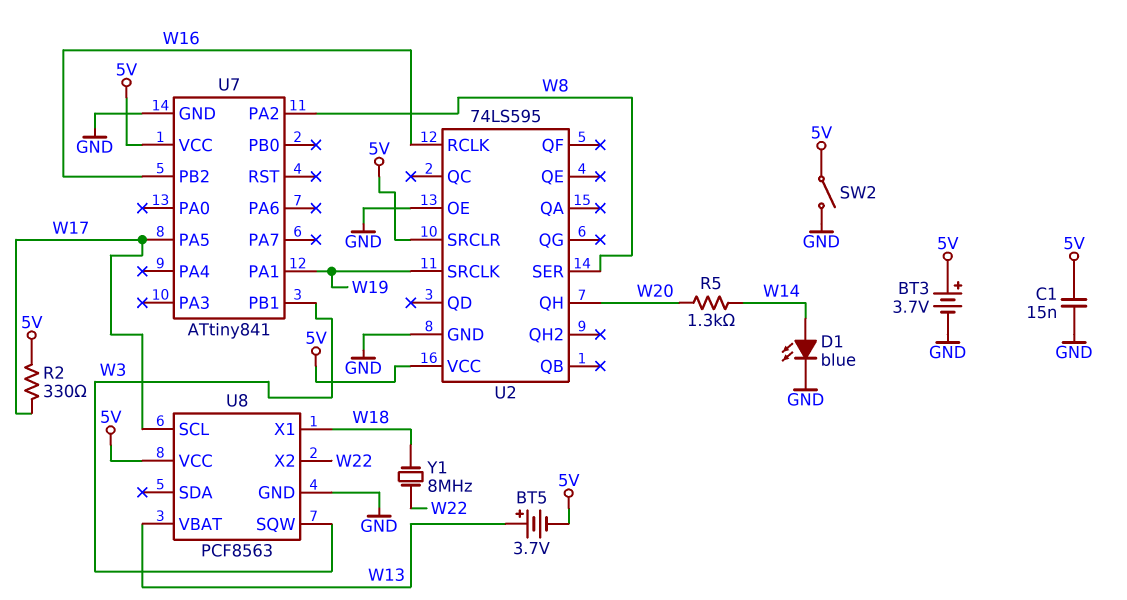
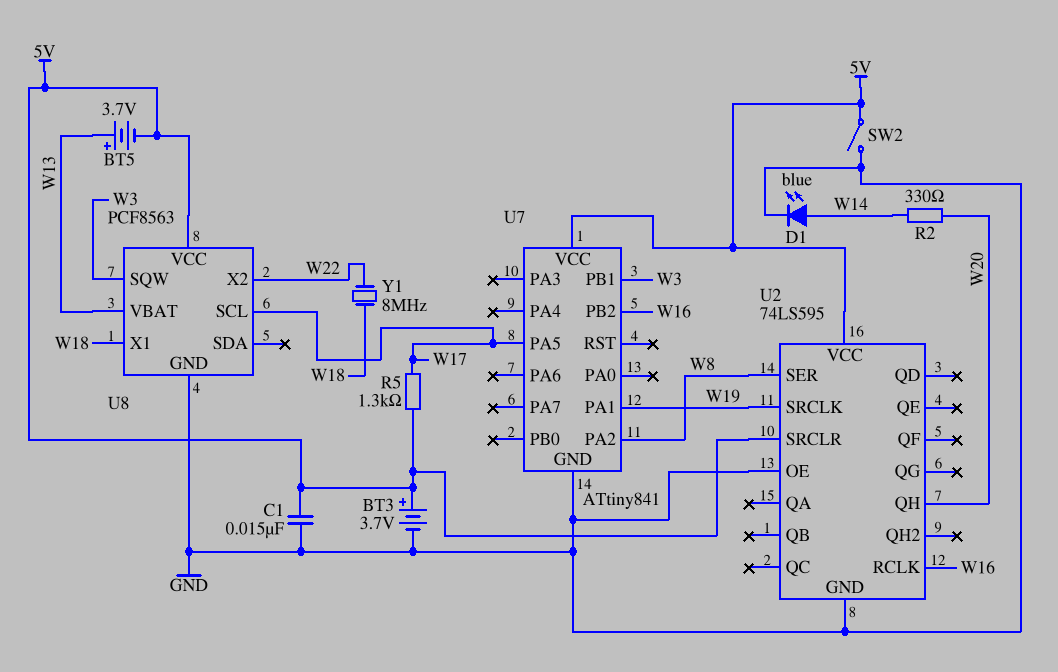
R2: 330 (5V, W17) -> 330 (W14, W20)
R5: 1.3k (W14, W20) -> 1.3k (5V, W17)

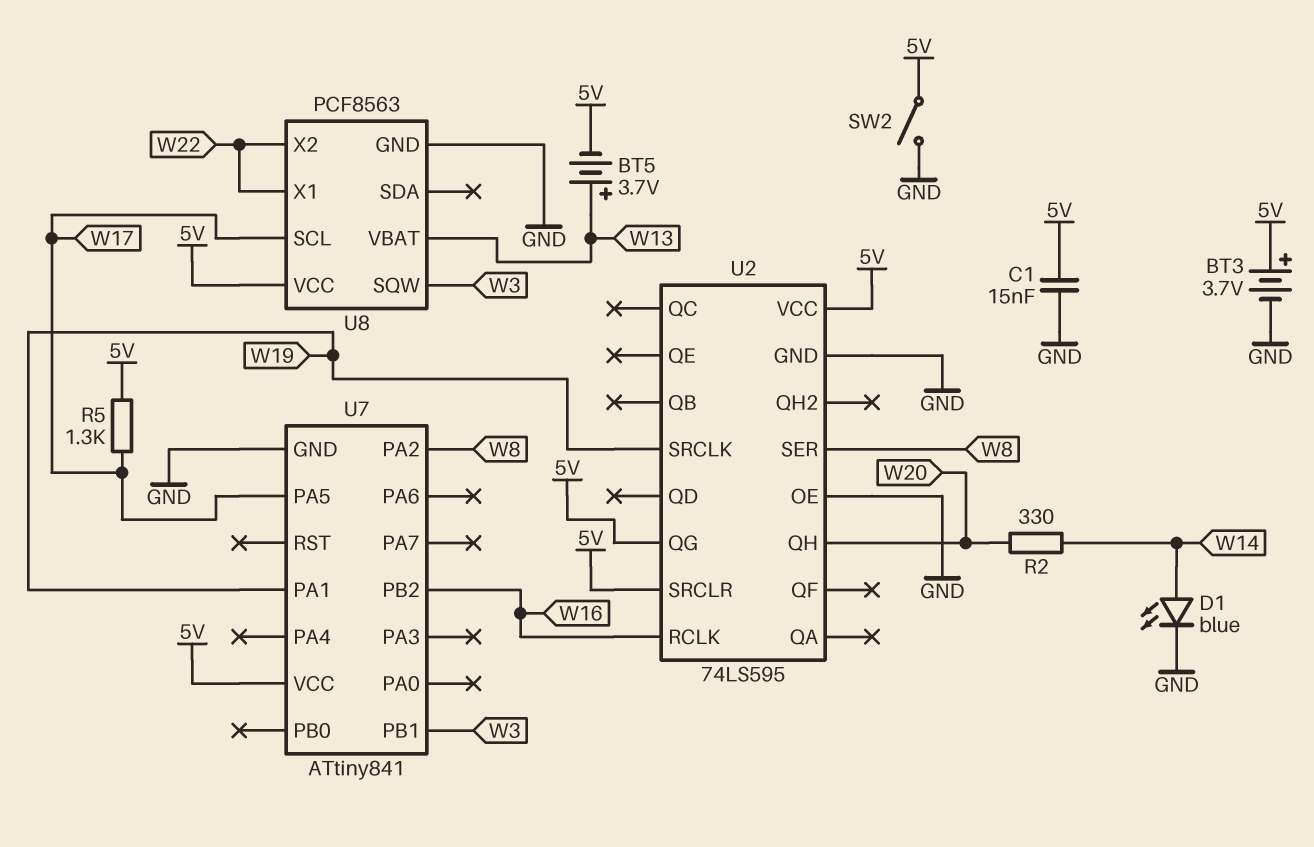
U2 pin QG: none -> 5V
U8 pin X1: W18 -> W22
Y1: 8MHz (W18, W22) -> none

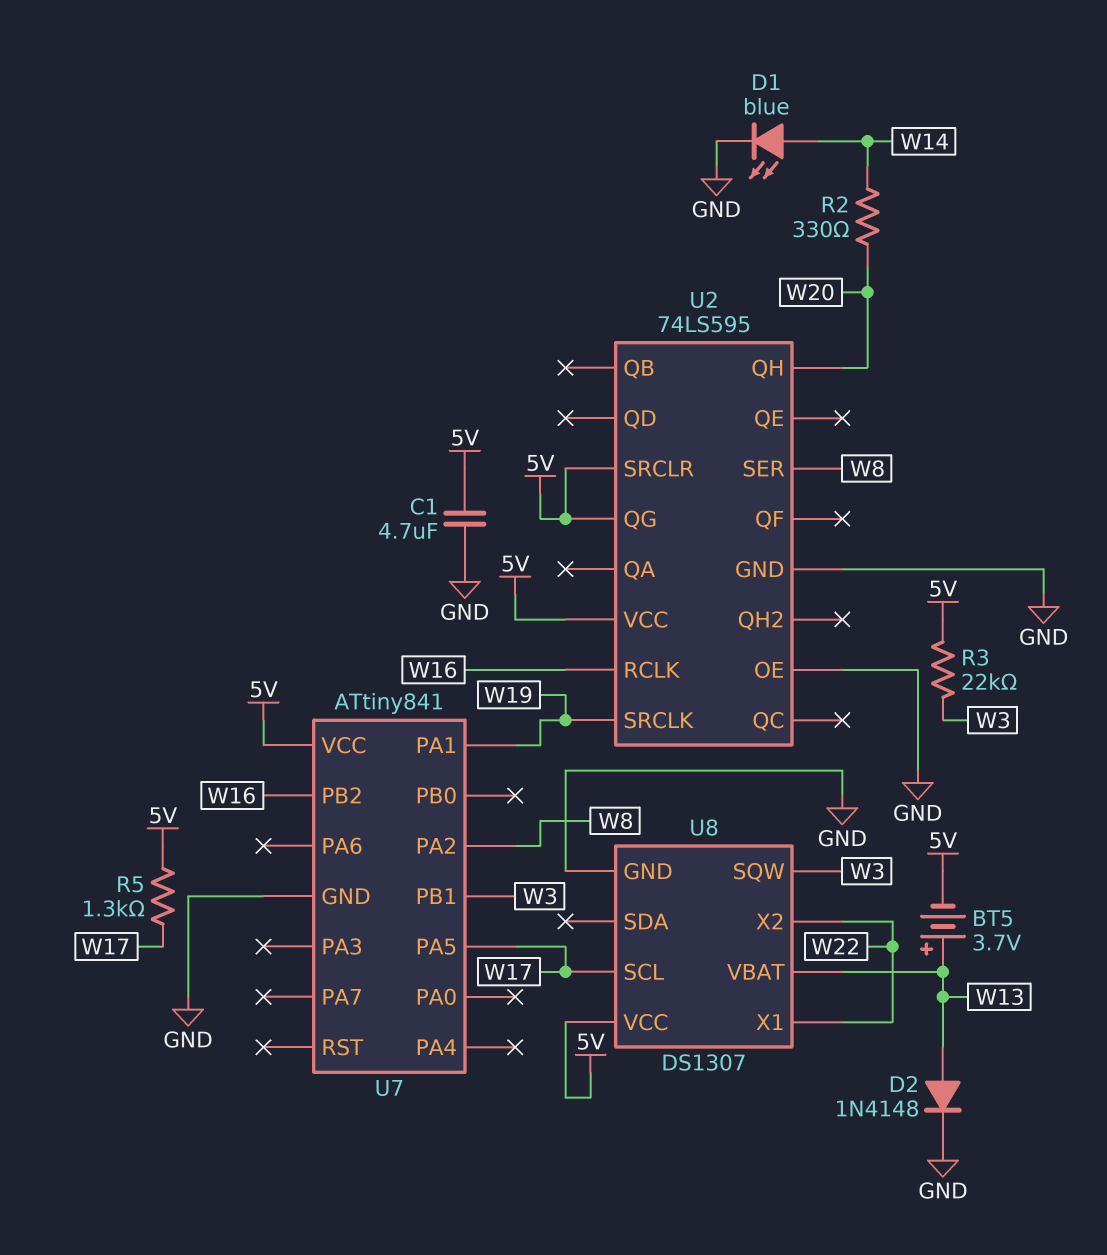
BT3: 3.7V (plus 5V, minus GND) -> none
C1: 15nF (5V, GND) -> 4.7uF (5V, GND)
D2: none -> diode 1N4148 (A W13, K GND)
R3: none -> 22k (5V, W3)
SW2: switch (5V, GND) -> none
U8: PCF8563 -> DS1307

